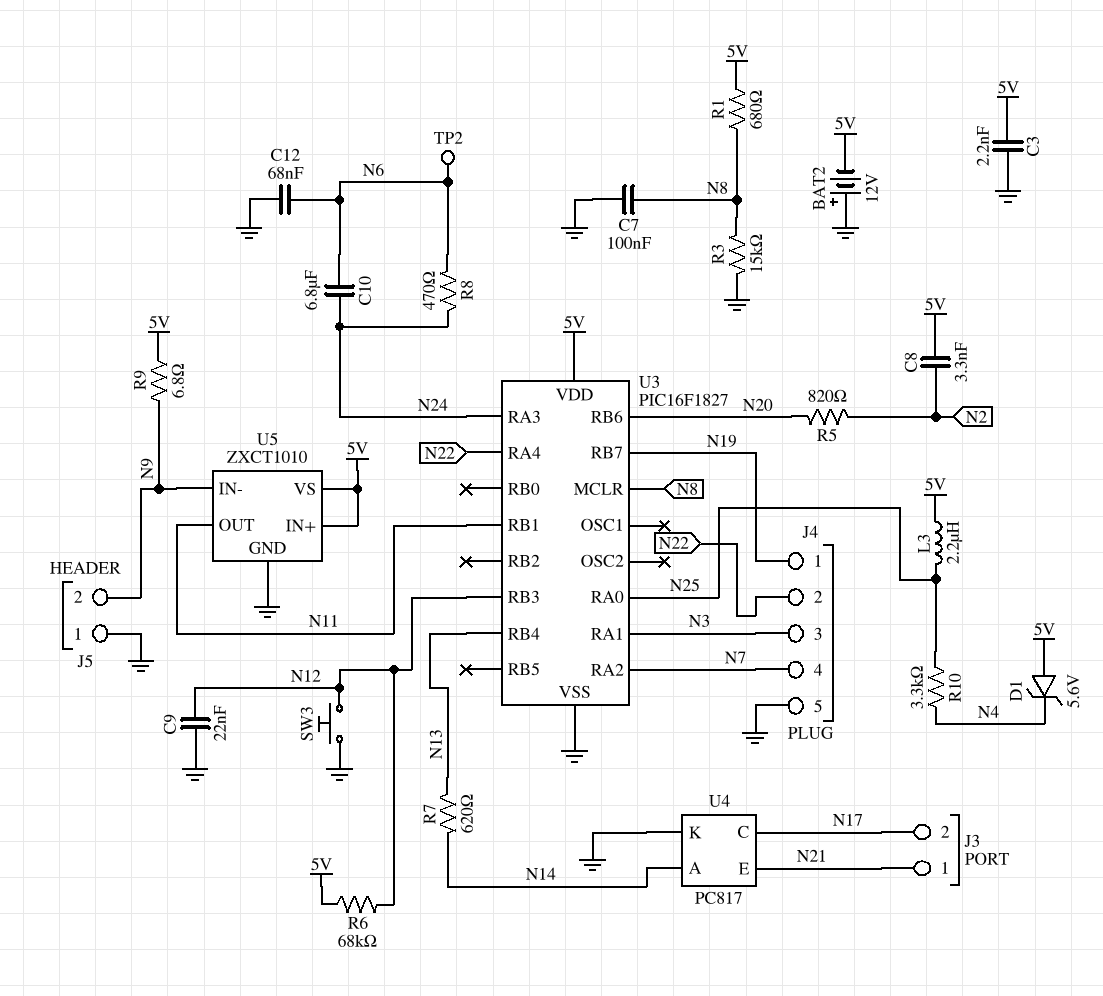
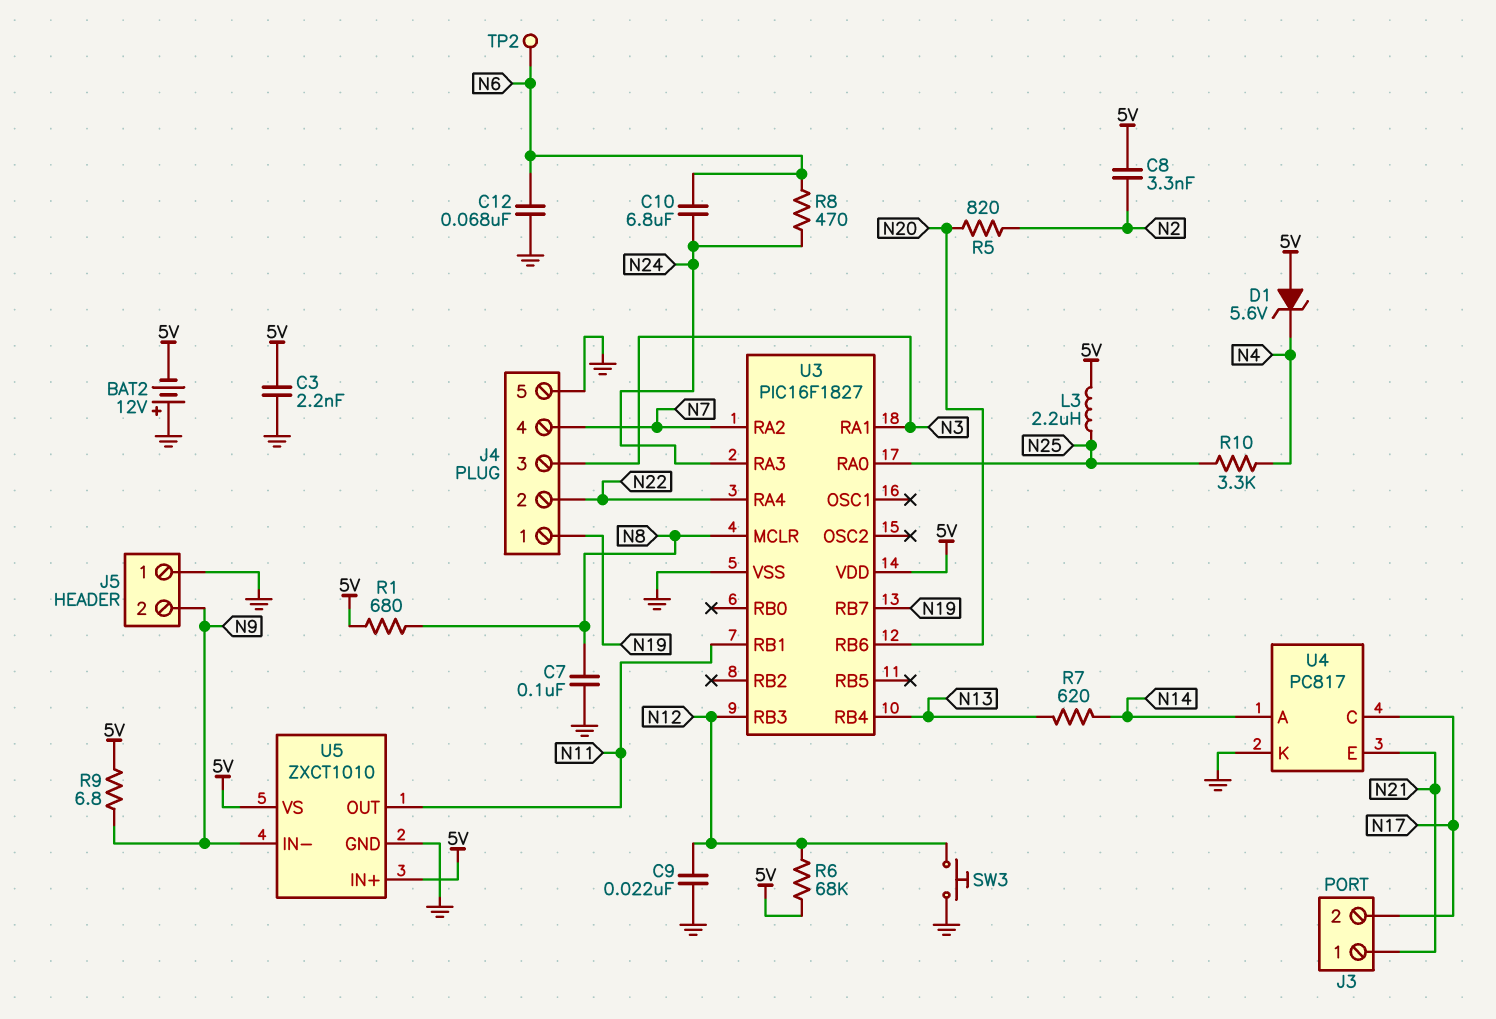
R3: 15k (GND, N8) -> none

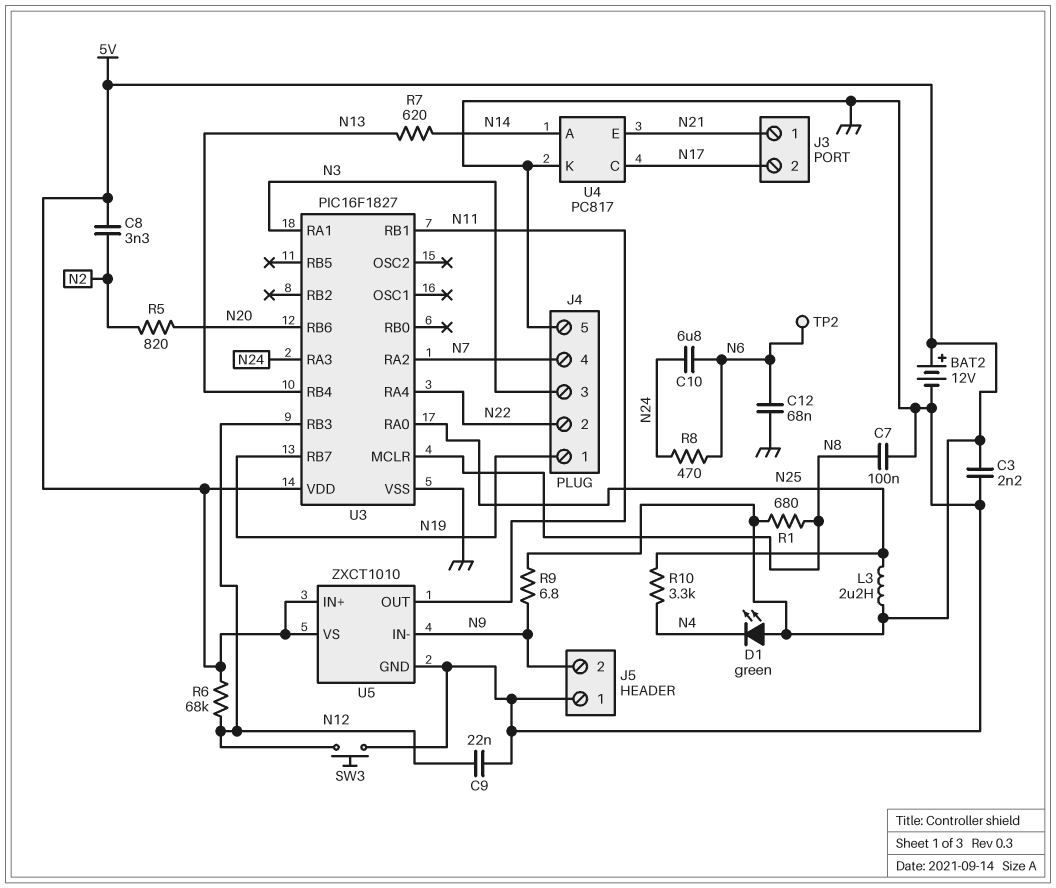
BAT2: 12V (plus GND, minus 5V) -> 12V (plus 5V, minus GND)
D1: zener 5.6V (A 5V, K N4) -> LED green (A 5V, K N4)

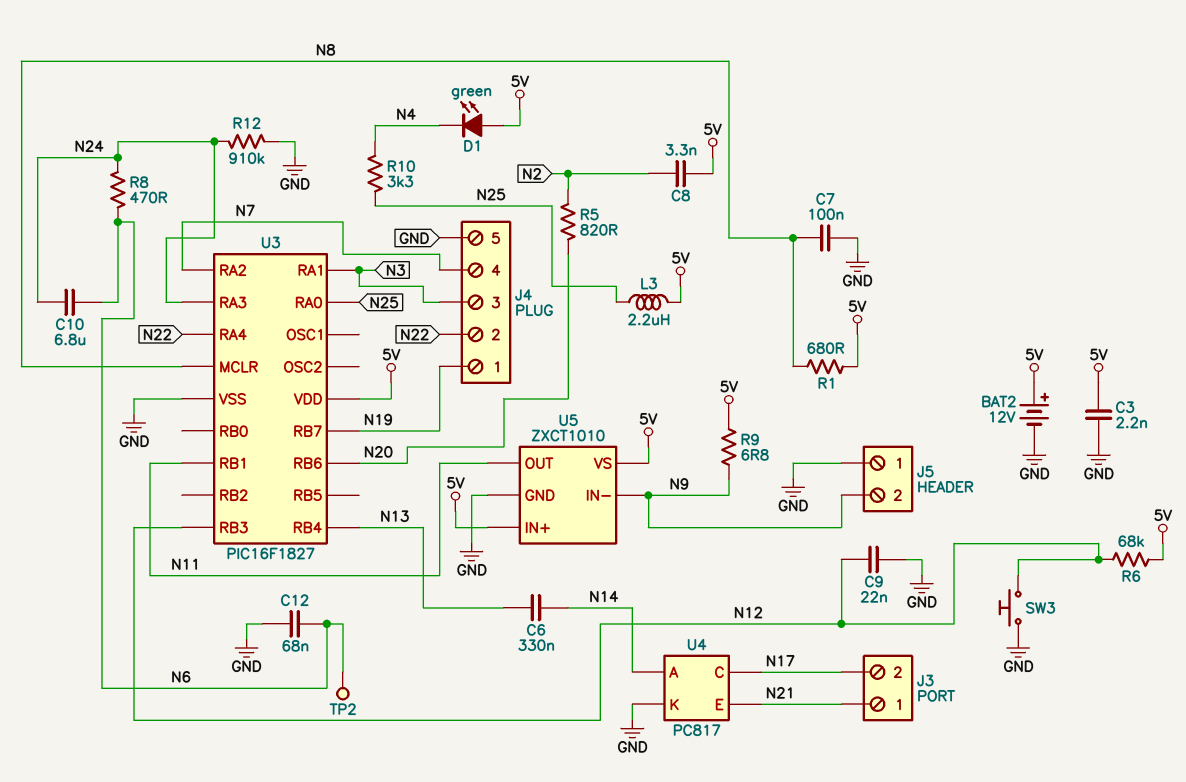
C6: none -> 330nF (N13, N14)
R7: 620 (N13, N14) -> none
R12: none -> 910k (GND, N24)

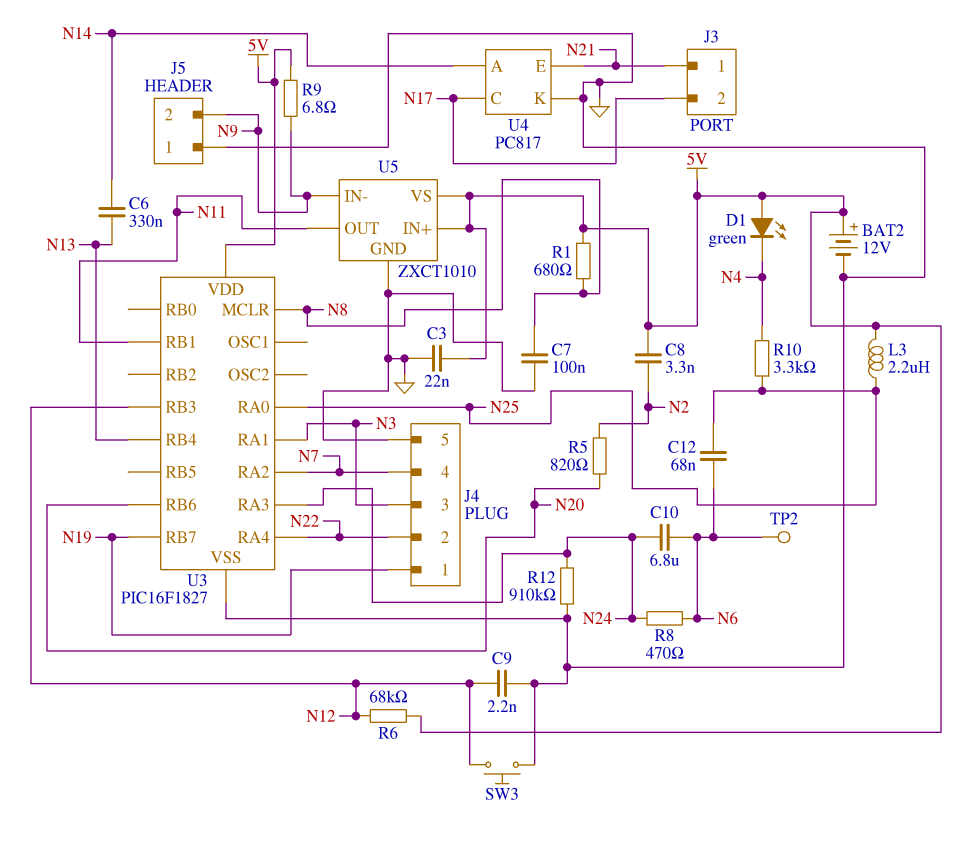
C3: 2.2nF (5V, GND) -> 22nF (5V, GND)
C9: 22nF (GND, N12) -> 2.2nF (GND, N12)
C12: 68nF (GND, N6) -> 68nF (N6, N25)

